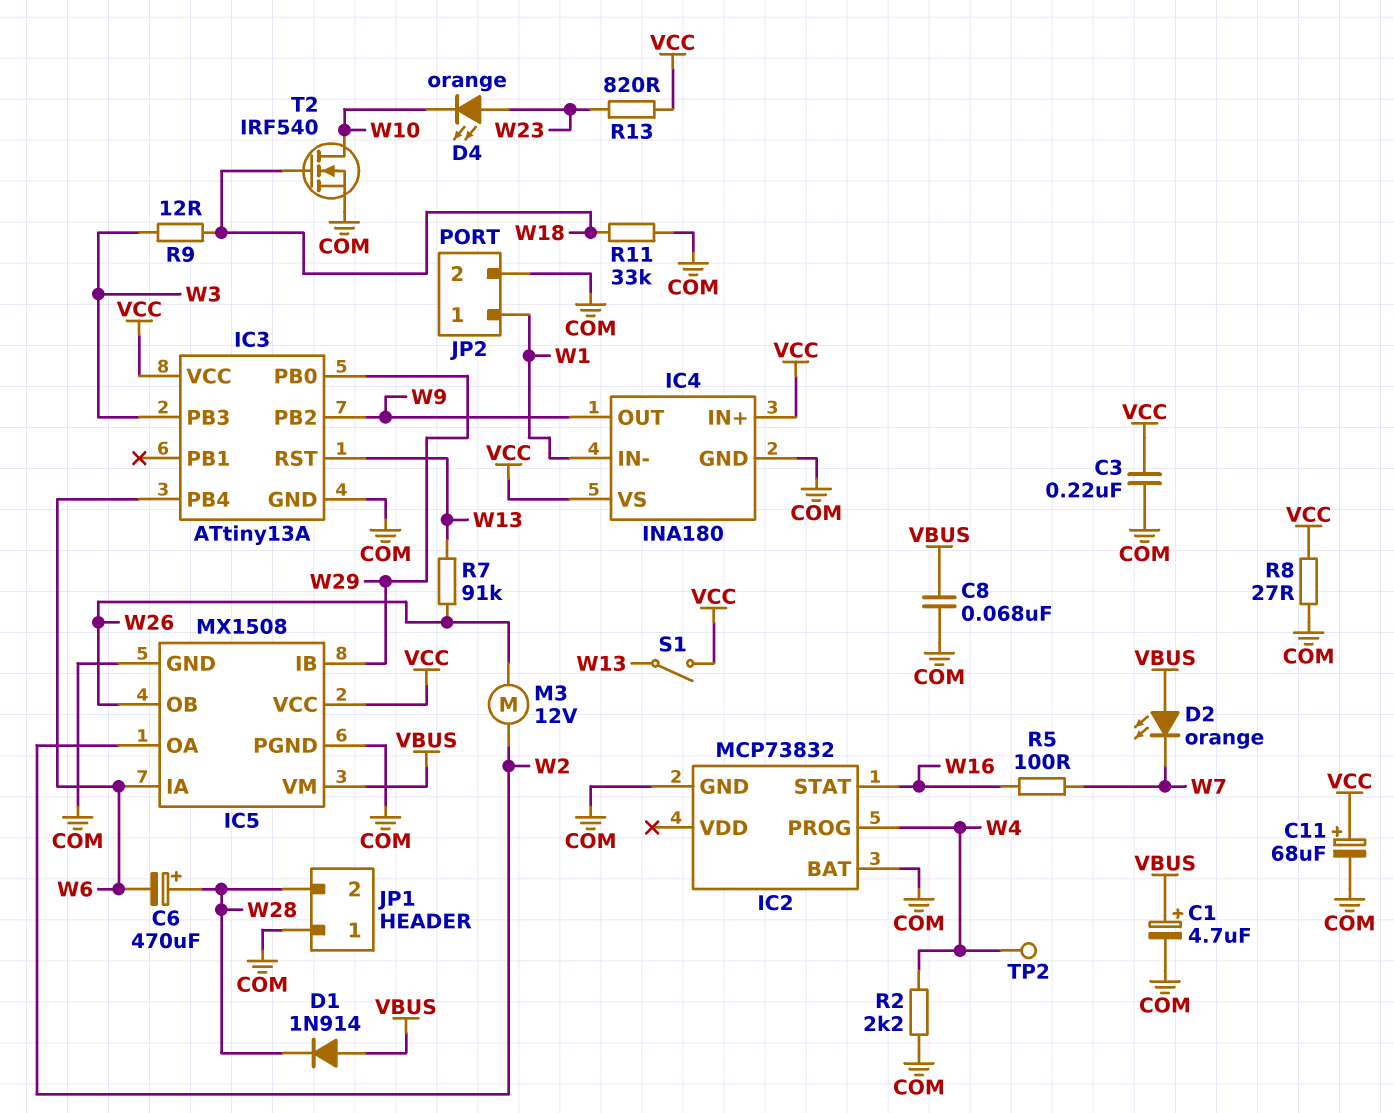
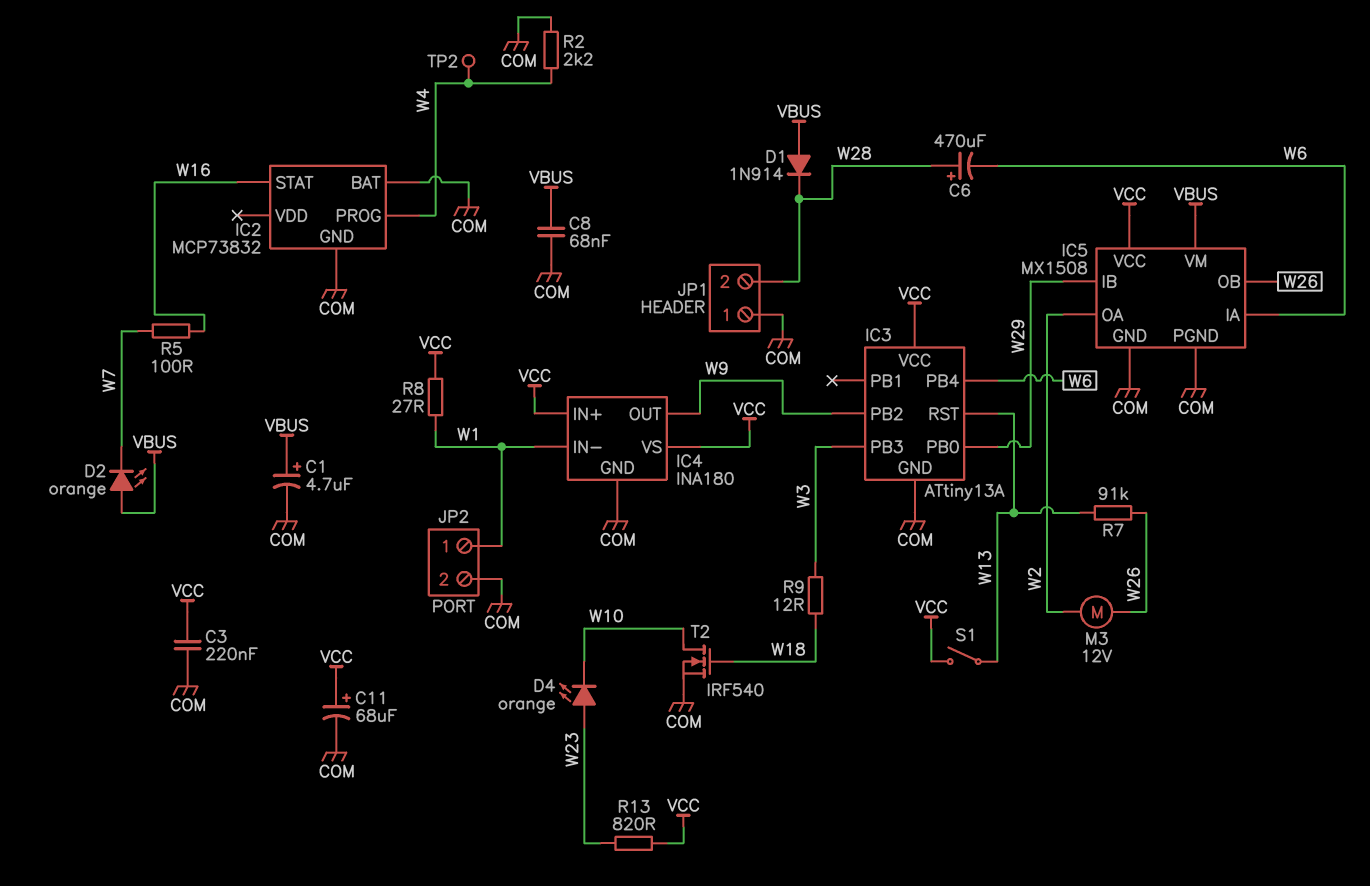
R8: 27 (COM, VCC) -> 27 (VCC, W1)
R11: 33k (COM, W18) -> none

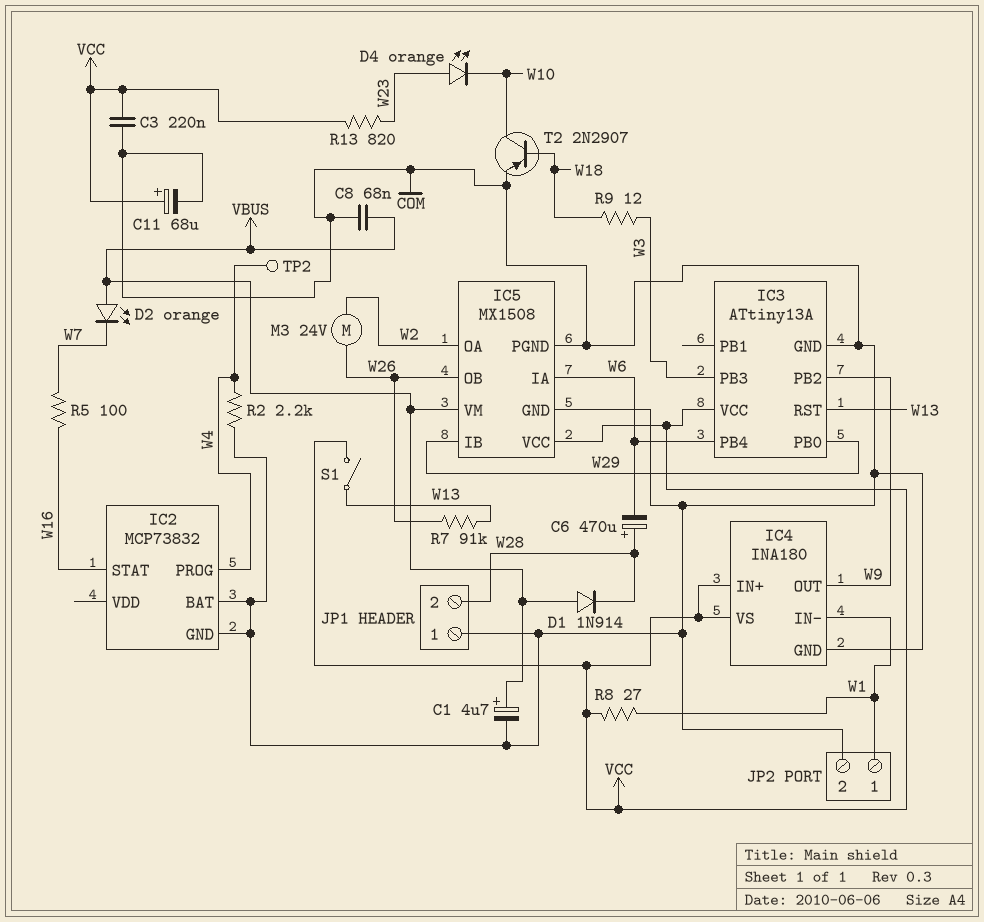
M3: motor 12V (W2, W26) -> motor 24V (W2, W26)
T2: NMOS IRF540 (G W18, D W10, S COM) -> PNP 2N2907 (B W18, C W10, E COM)

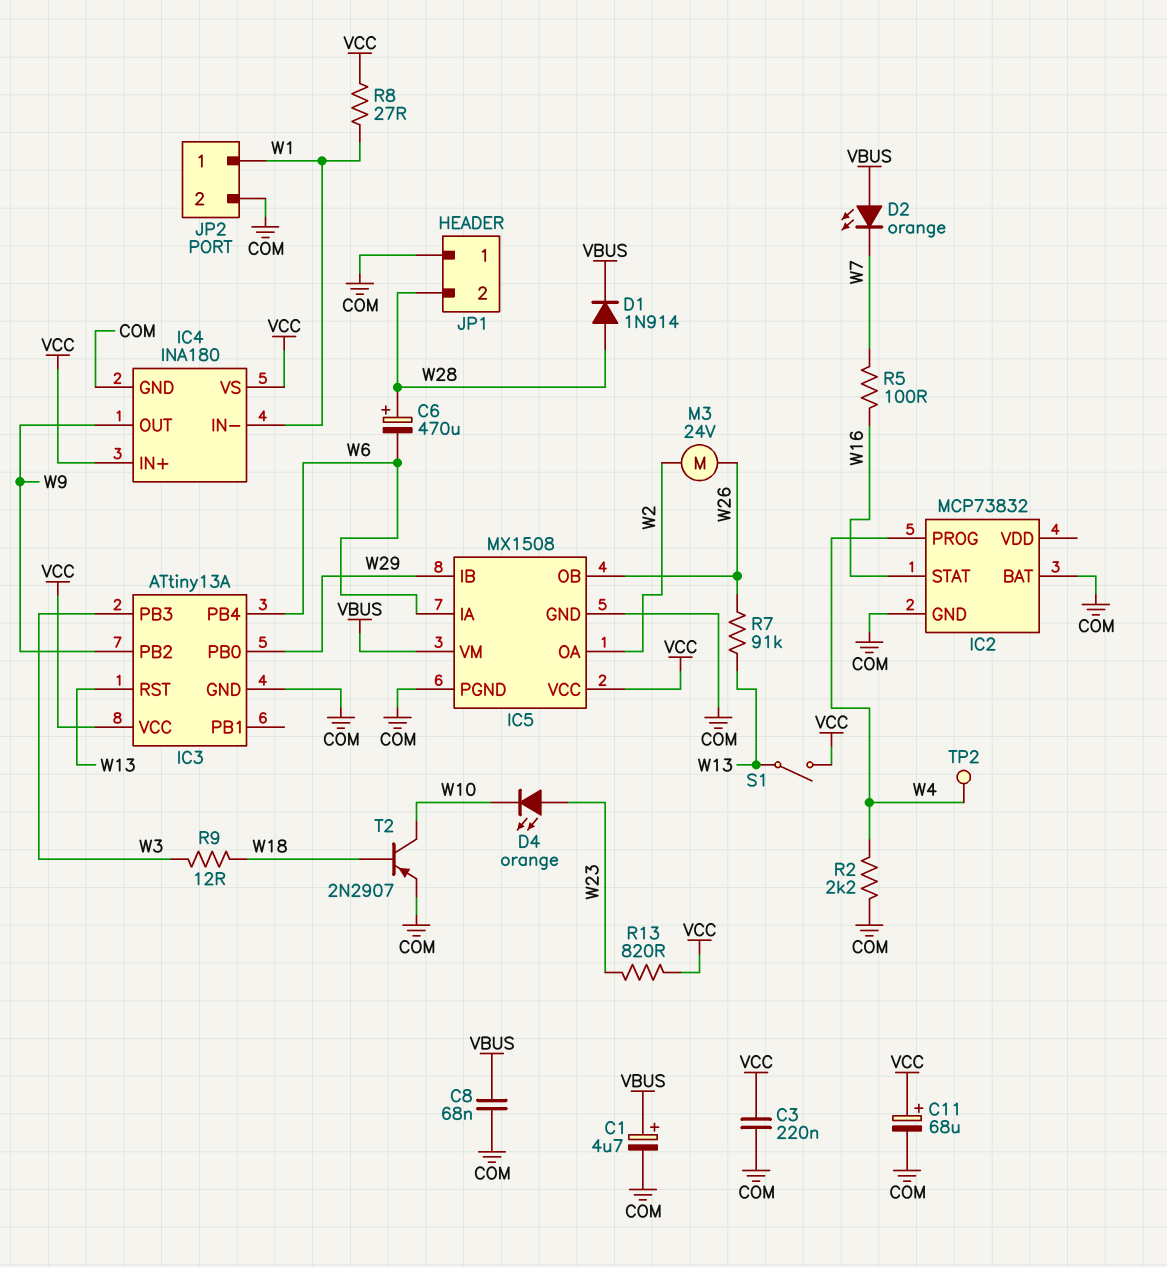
D1: diode 1N914 (A VBUS, K W28) -> diode 1N914 (A W28, K VBUS)

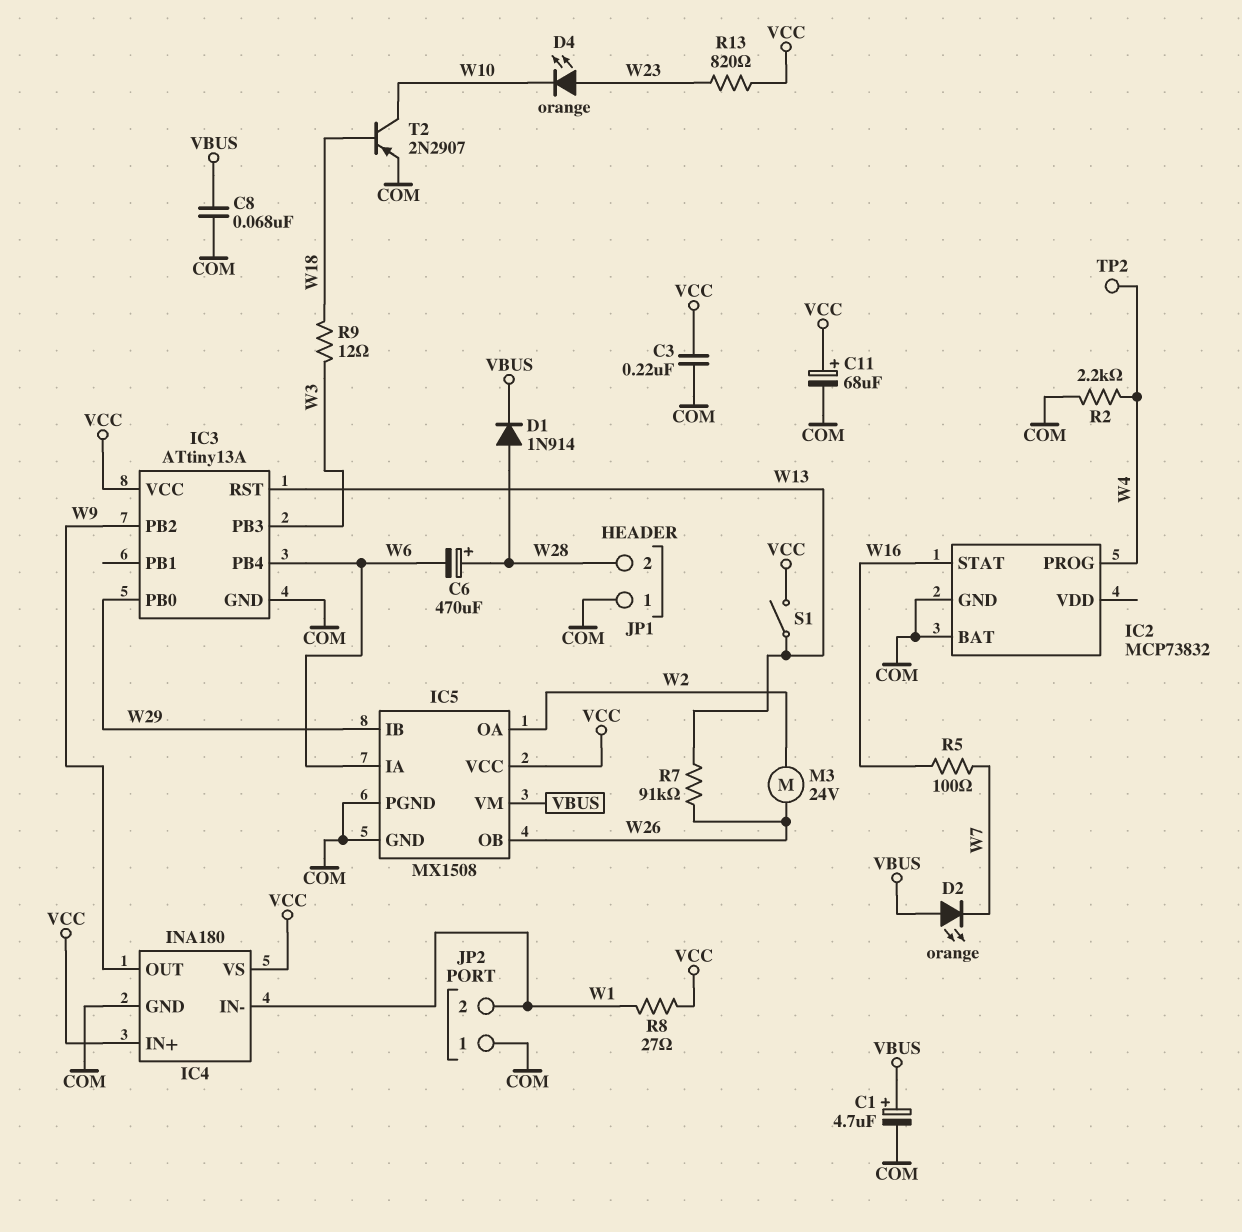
JP2 pin 1: W1 -> COM
JP2 pin 2: COM -> W1

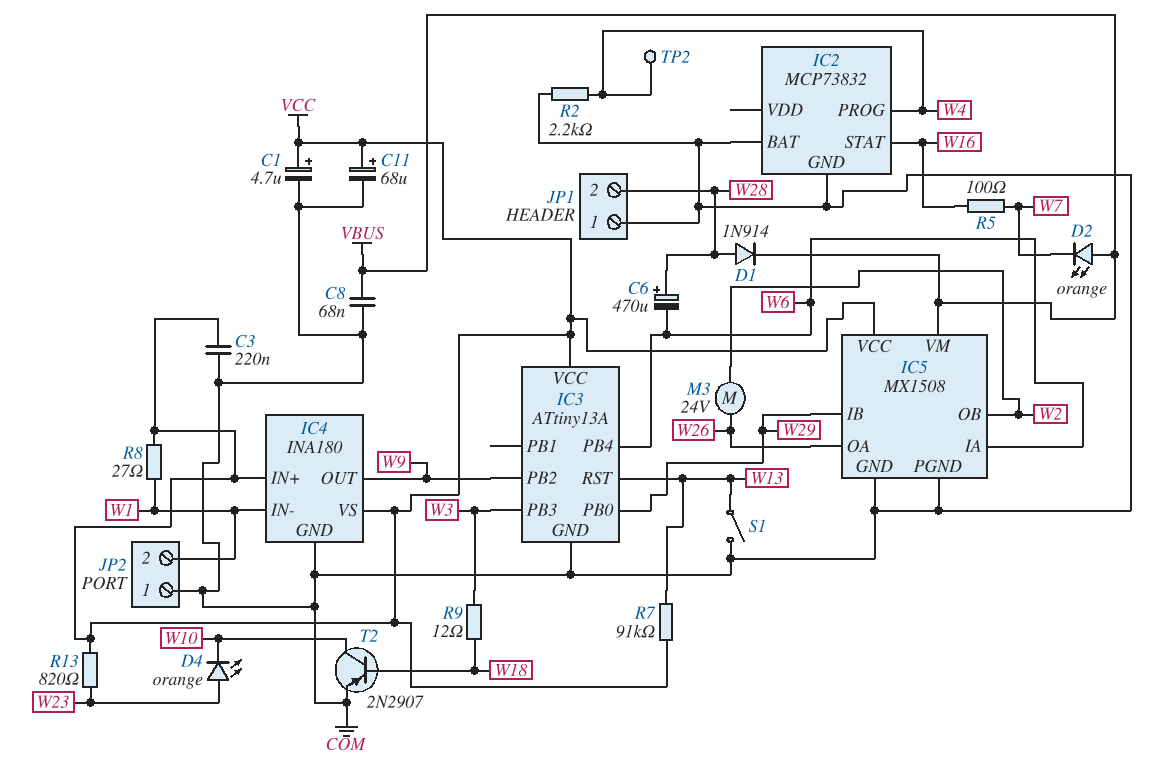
C1: 4.7uF (plus VBUS, minus COM) -> 4.7uF (plus VCC, minus COM)
IC5 pin OA: W2 -> W26
IC5 pin OB: W26 -> W2
R7: 91k (W13, W26) -> 91k (VCC, W13)
S1: switch (VCC, W13) -> switch (COM, W13)

